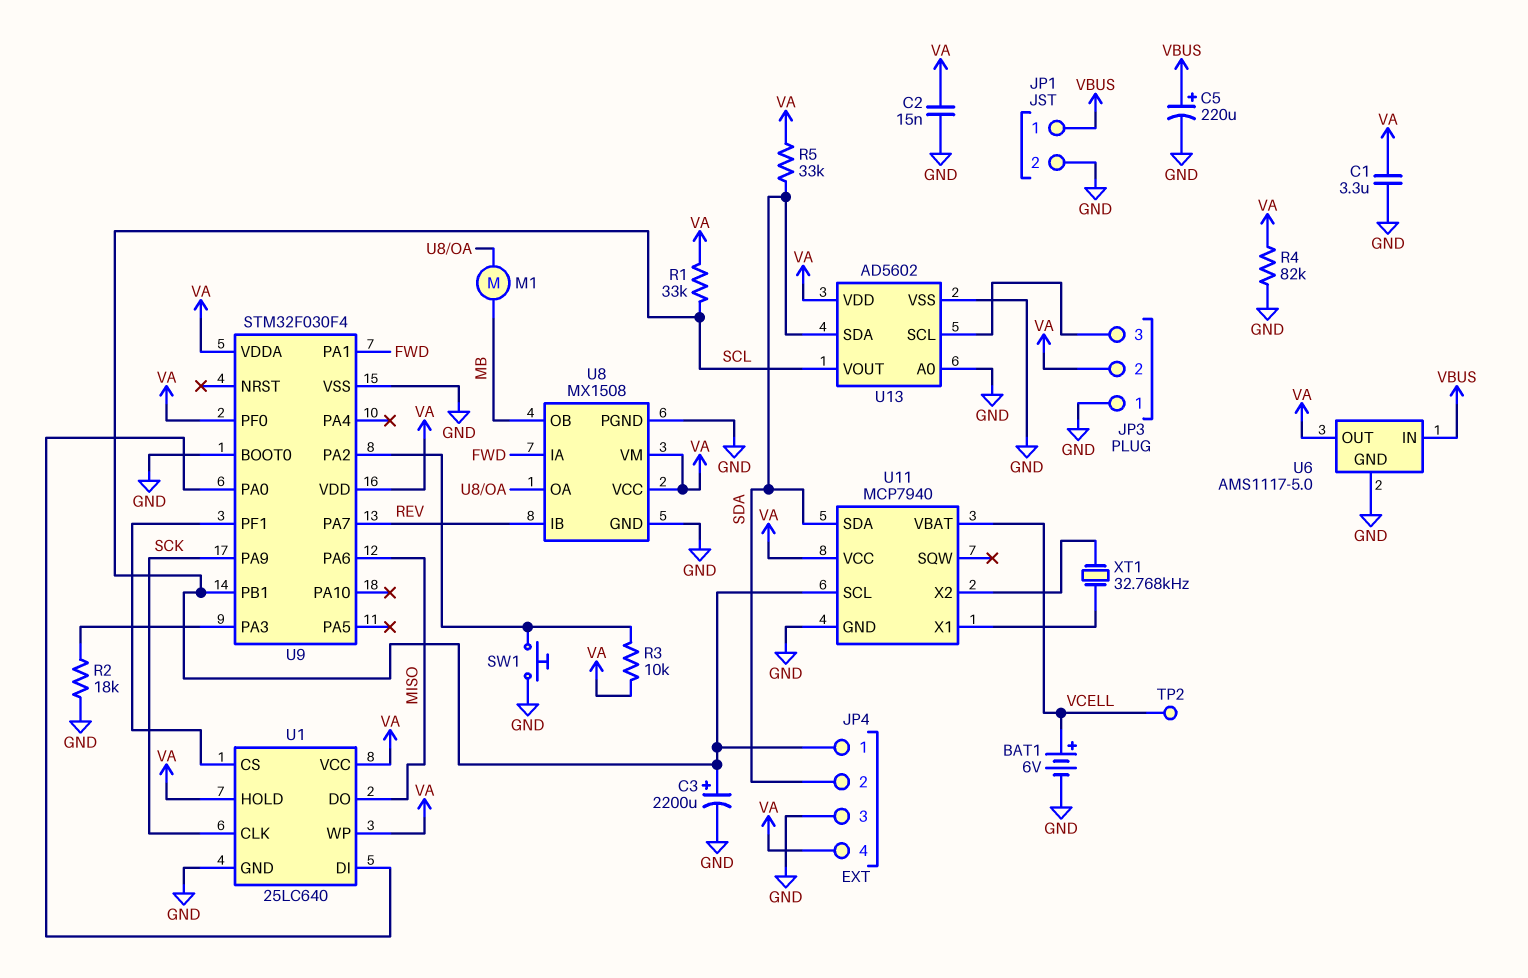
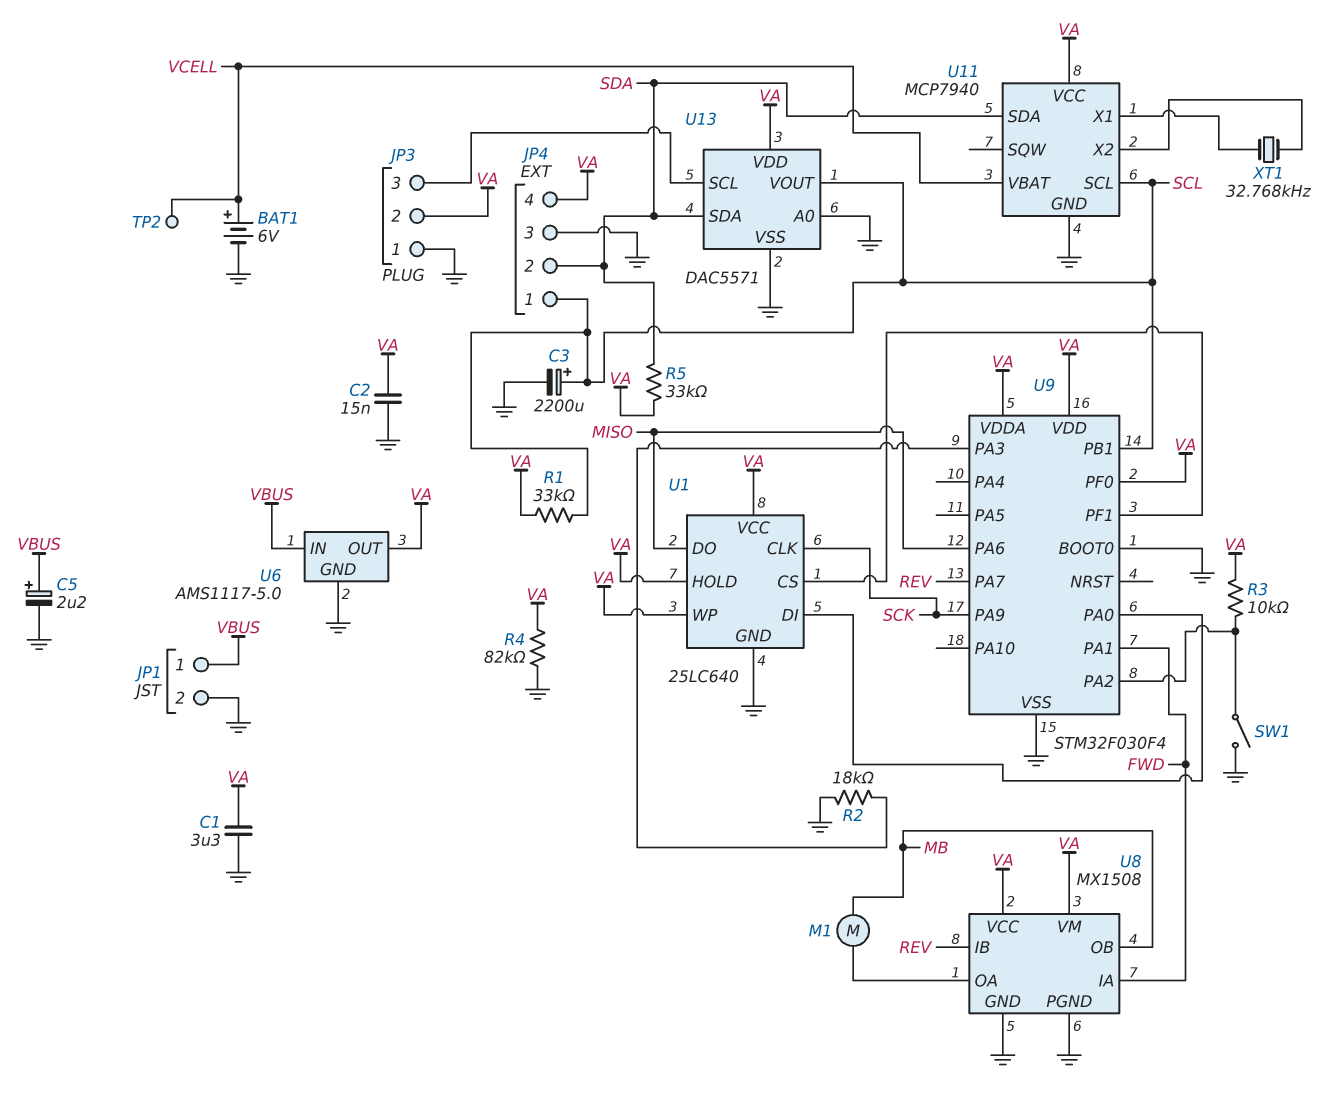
C5: 220uF (plus VBUS, minus GND) -> 2.2uF (plus VBUS, minus GND)
SW1: button (GND, U9/PA2) -> switch (GND, U9/PA2)
U13: AD5602 -> DAC5571

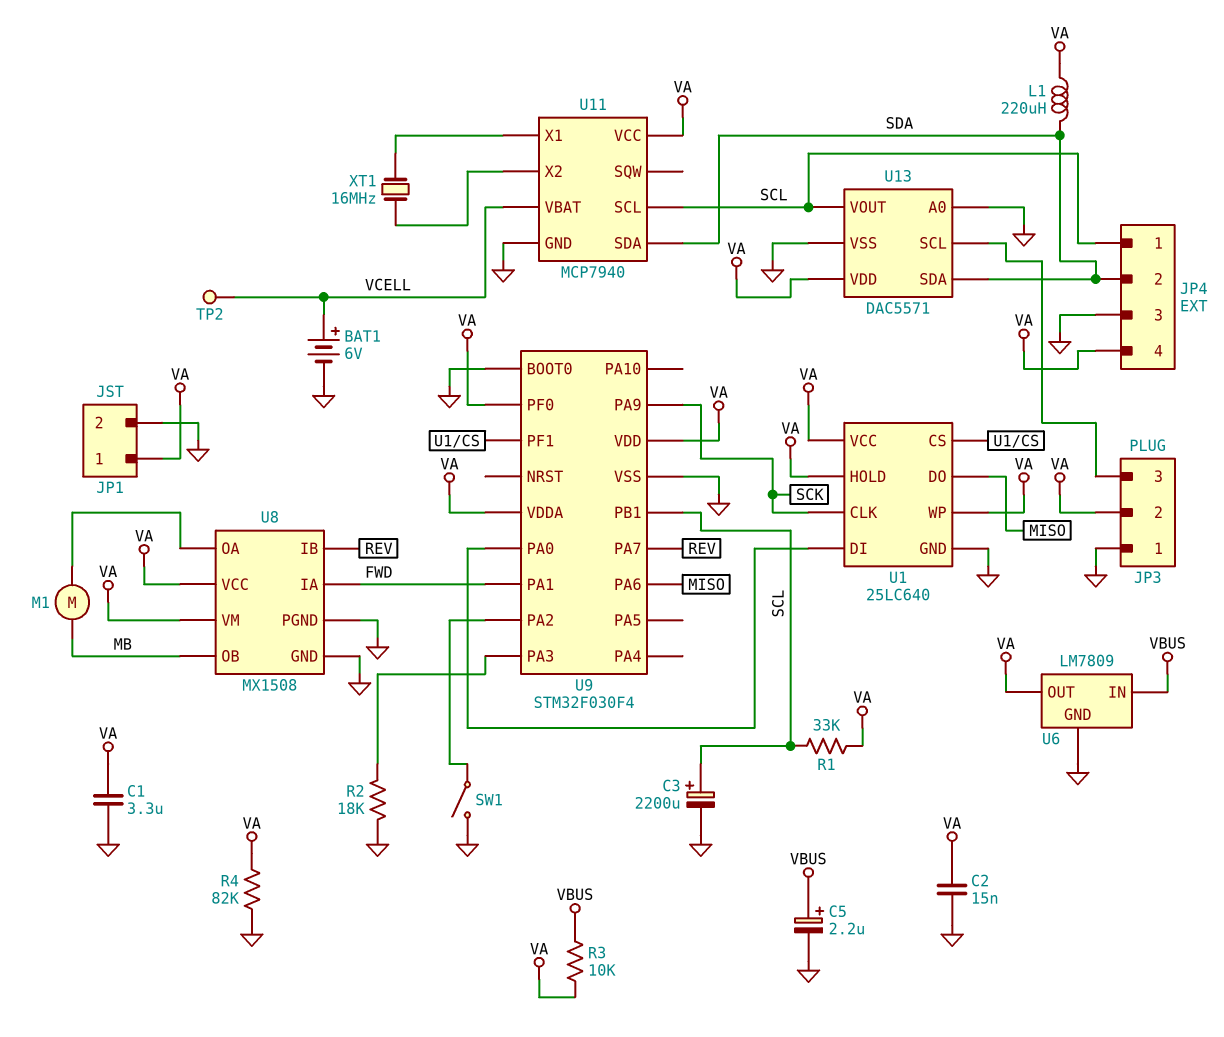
JP1 pin 1: VBUS -> VA
L1: none -> 220uH (SDA, VA)
R3: 10k (U9/PA2, VA) -> 10k (VA, VBUS)
R5: 33k (SDA, VA) -> none
U6: AMS1117-5.0 -> LM7809
XT1: 32.768kHz (U11/X1, U11/X2) -> 16MHz (U11/X1, U11/X2)

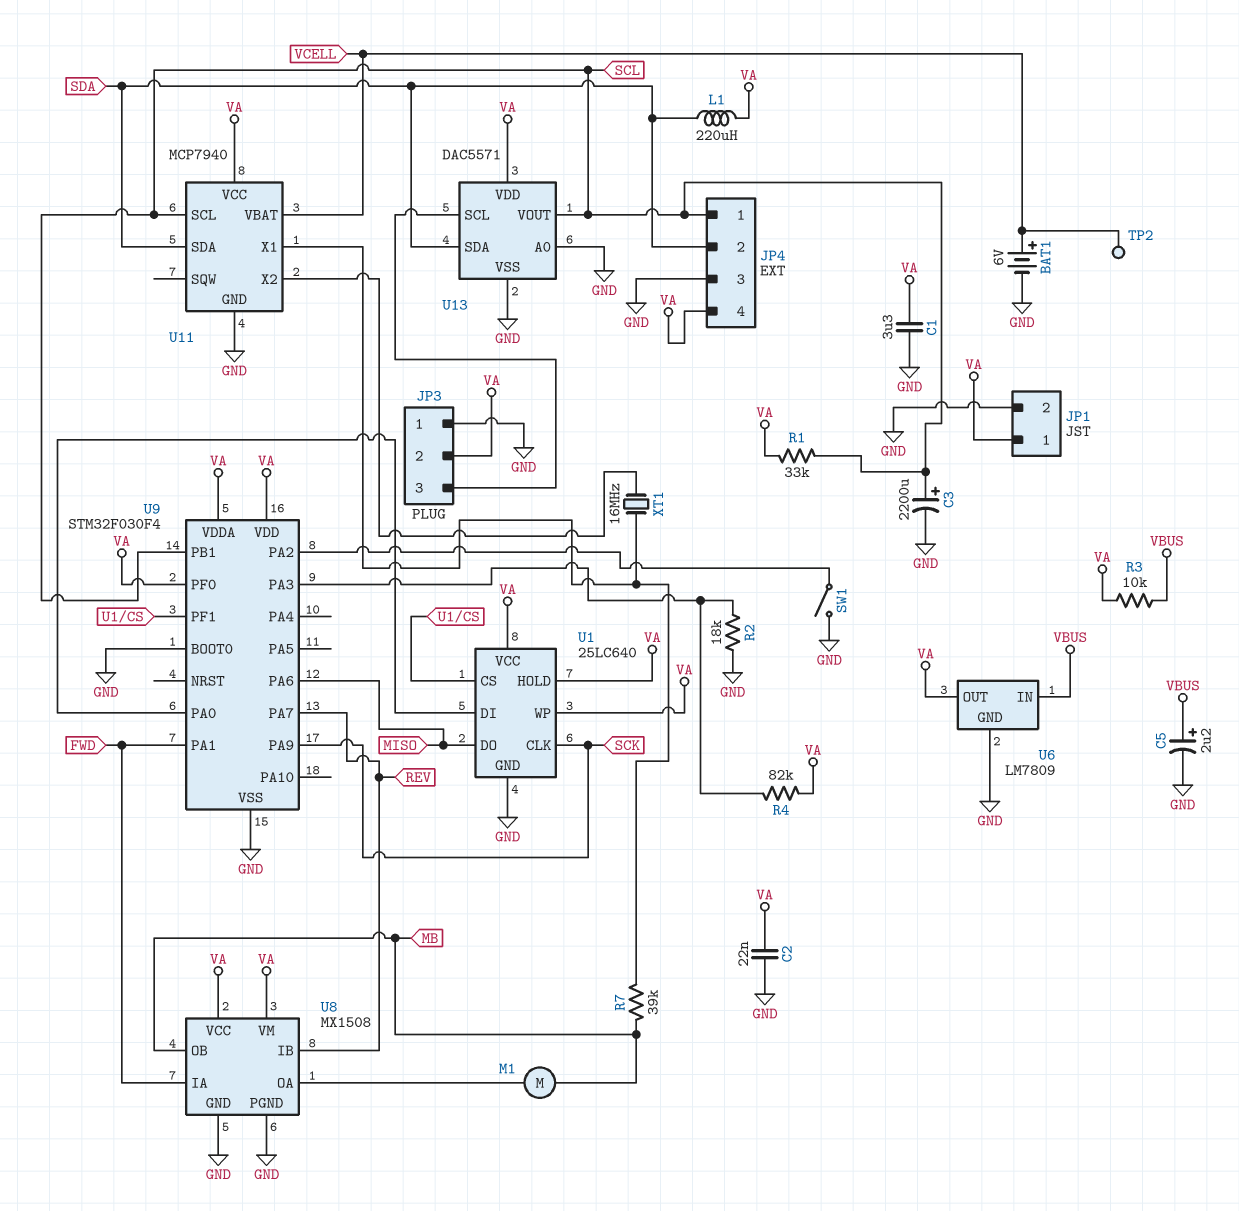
C2: 15nF (GND, VA) -> 22nF (GND, VA)
R4: 82k (GND, VA) -> 82k (U9/PA3, VA)
R7: none -> 39k (MB, U11/X1)

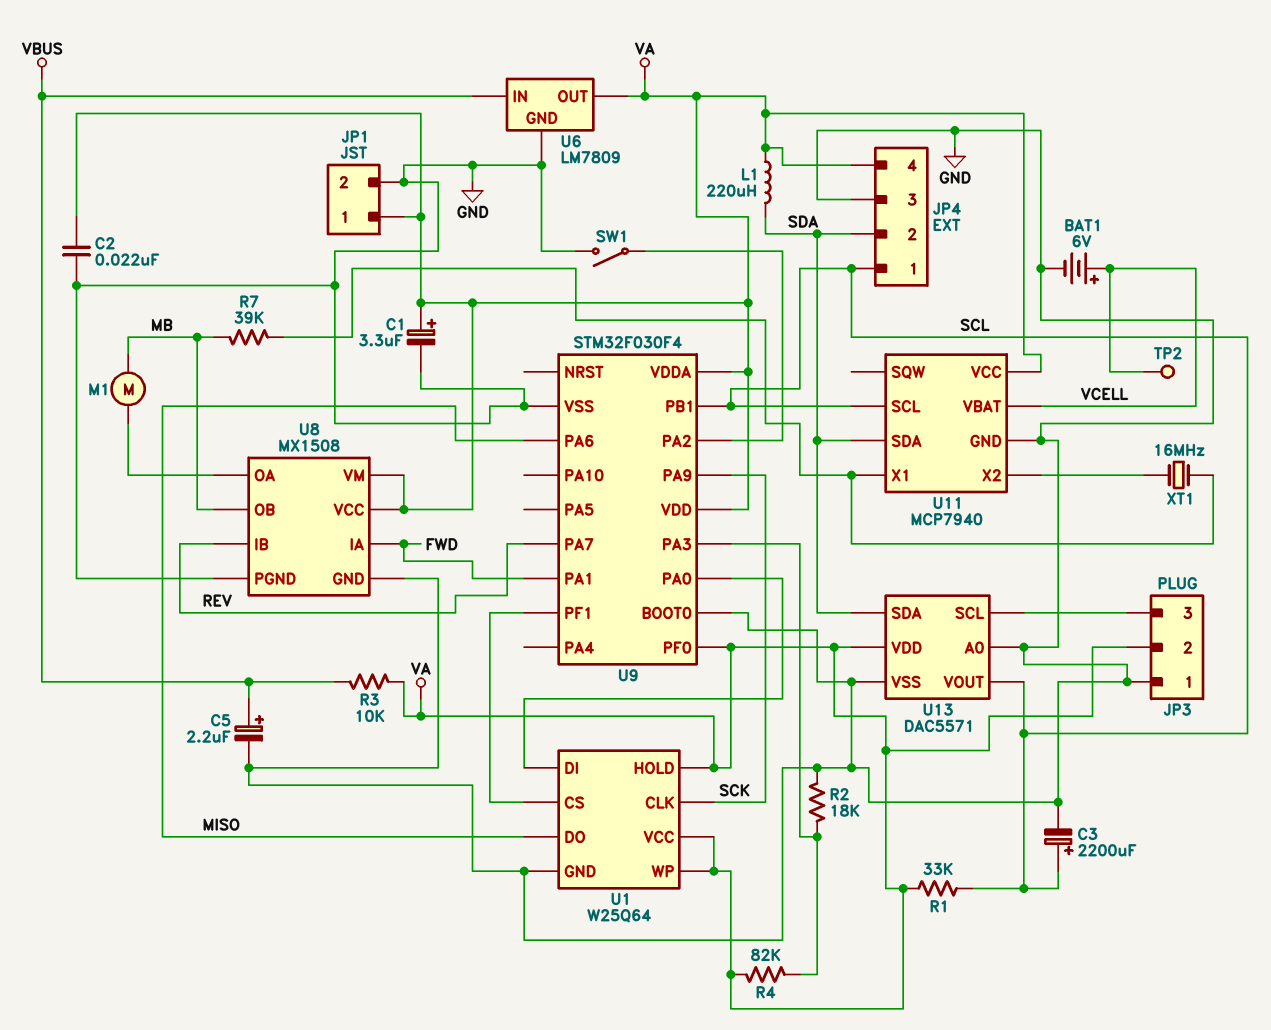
C1: 3.3uF (GND, VA) -> 3.3uF (plus VA, minus GND)
U1: 25LC640 -> W25Q64

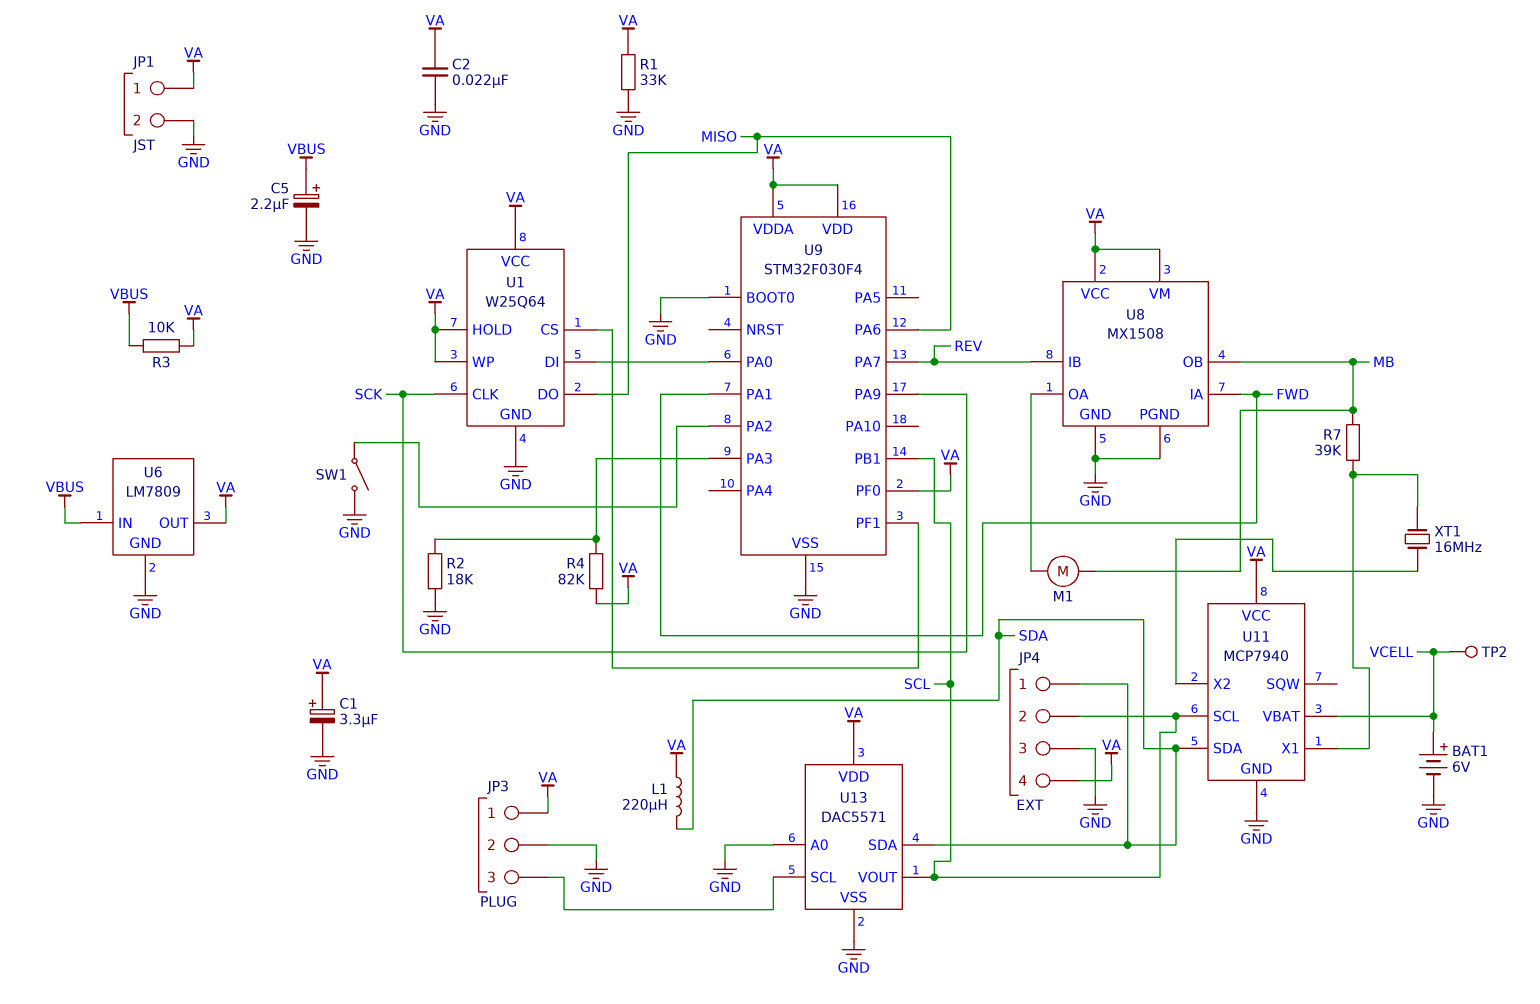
C3: 2200uF (plus SCL, minus GND) -> none
JP3 pin 1: GND -> VA
JP3 pin 2: VA -> GND
JP4 pin 1: SCL -> SDA
JP4 pin 2: SDA -> SCL
R1: 33k (SCL, VA) -> 33k (GND, VA)

